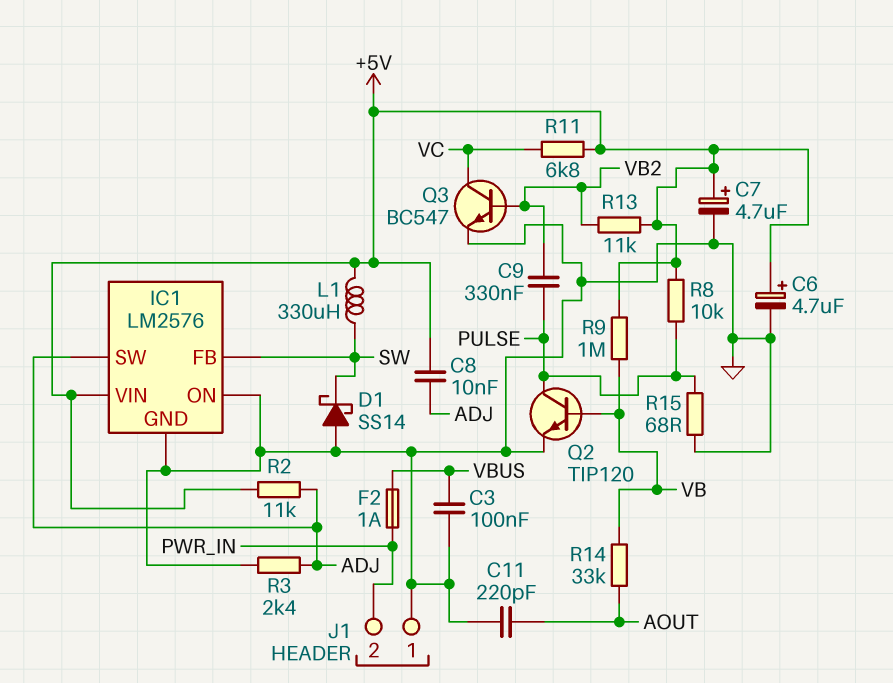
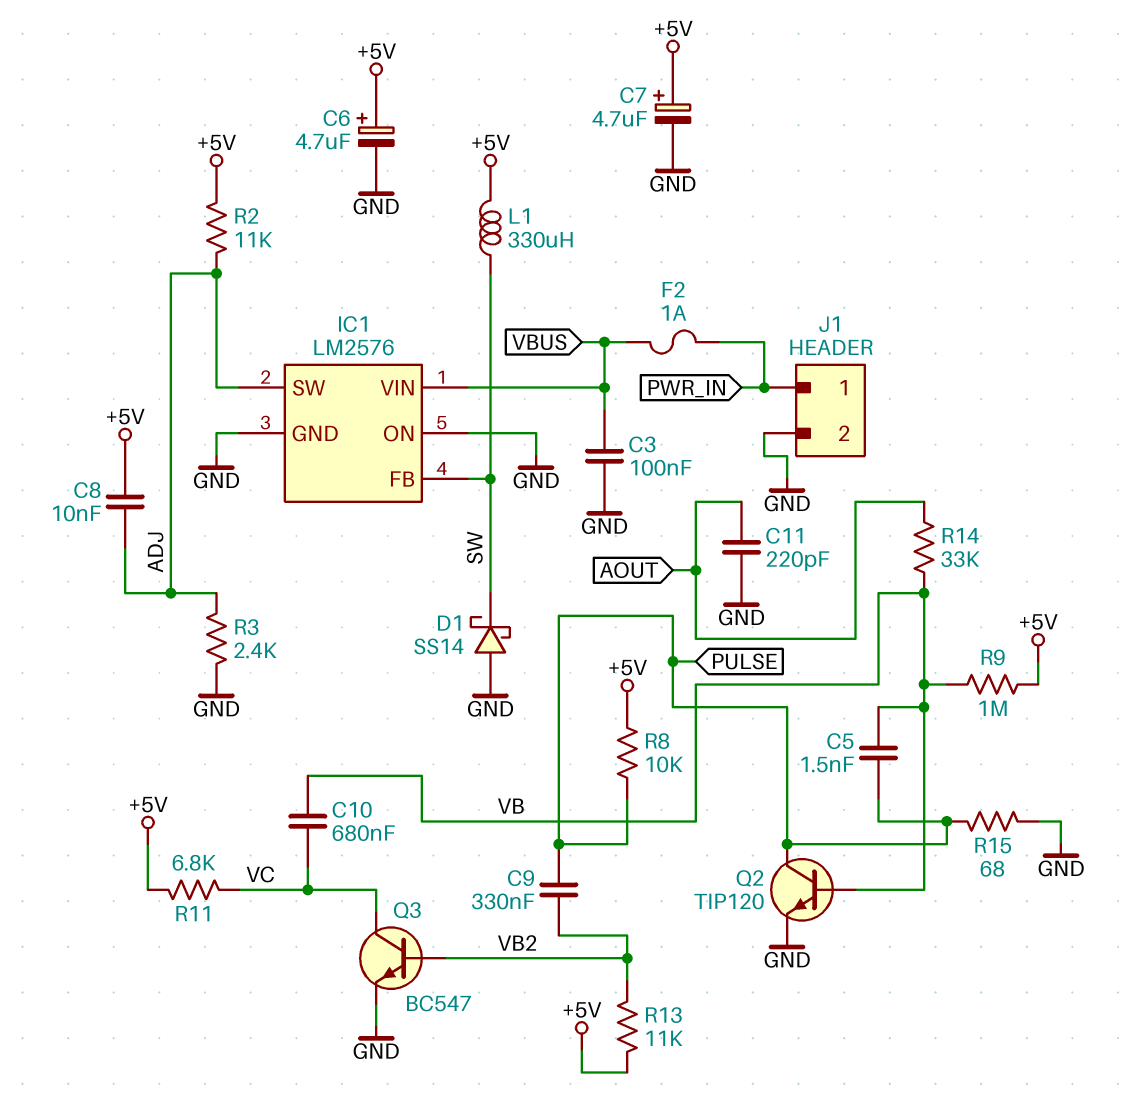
C5: none -> 1.5nF (PULSE, VB)
C10: none -> 680nF (VB, VC)
IC1 pin VIN: +5V -> VBUS
J1 pin 1: GND -> PWR_IN
J1 pin 2: PWR_IN -> GND

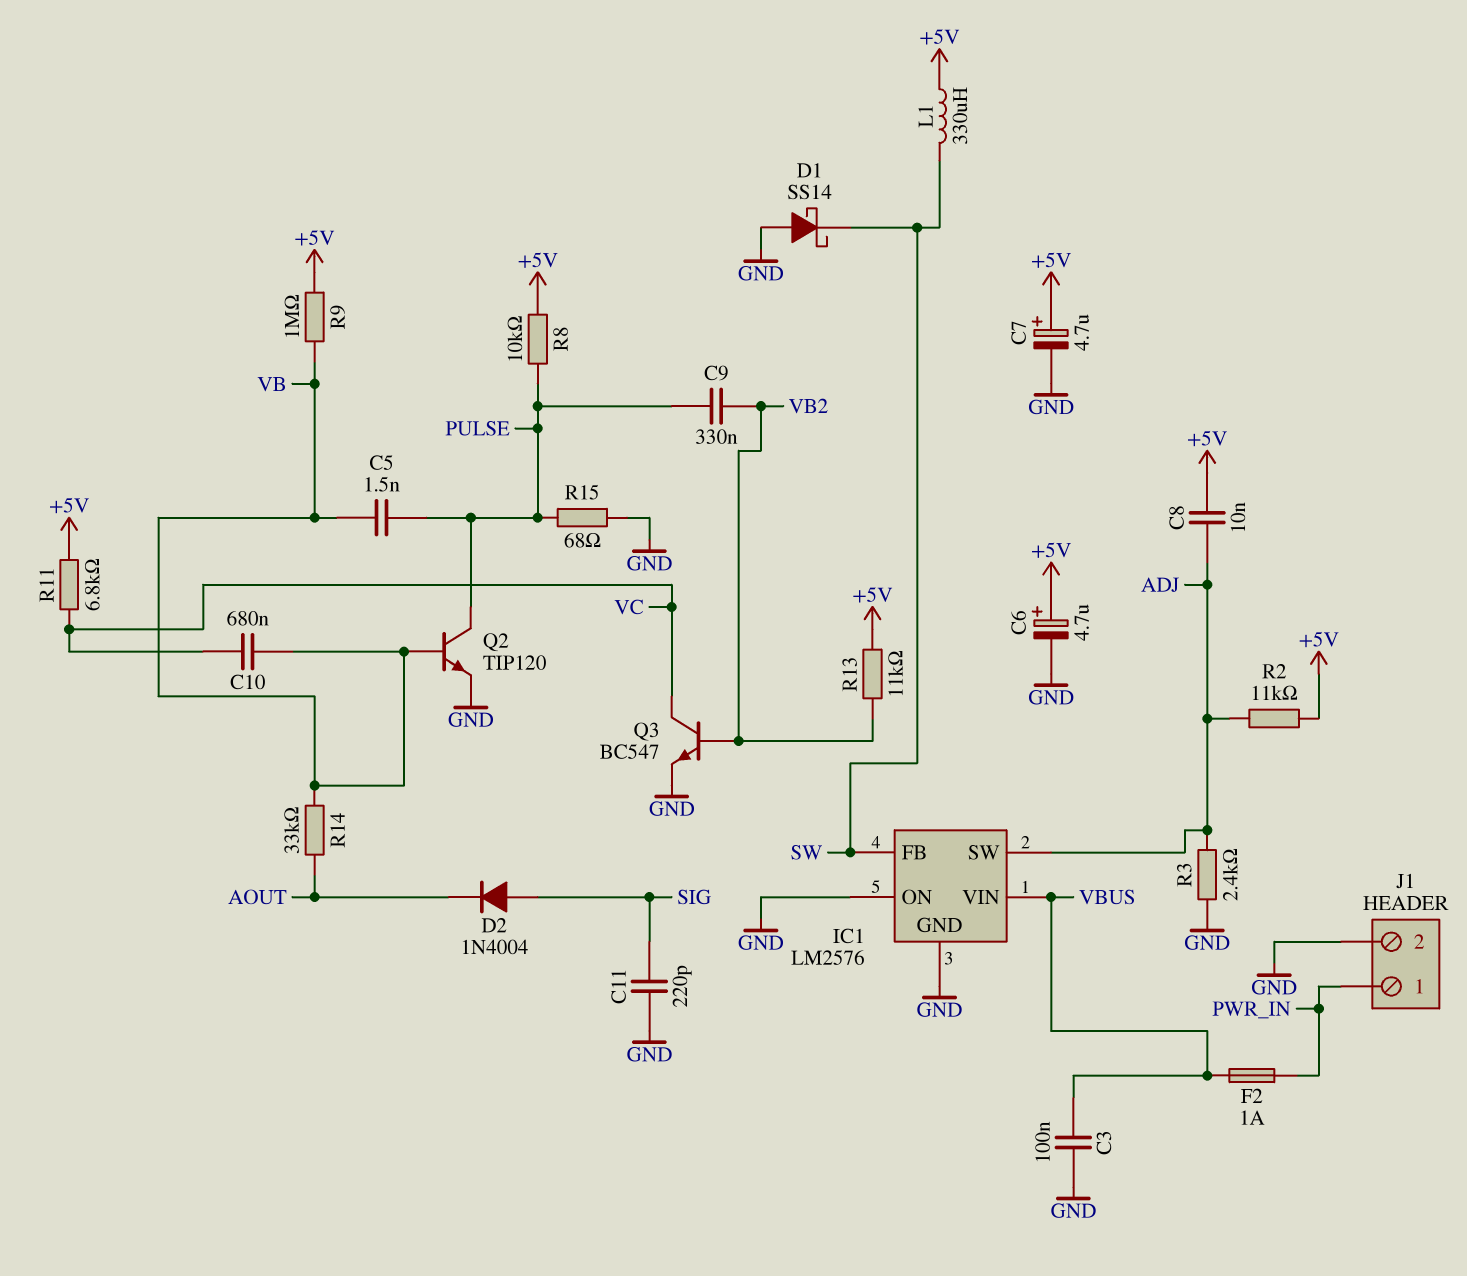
C11: 220pF (AOUT, GND) -> 220pF (GND, SIG)
D2: none -> diode 1N4004 (A SIG, K AOUT)

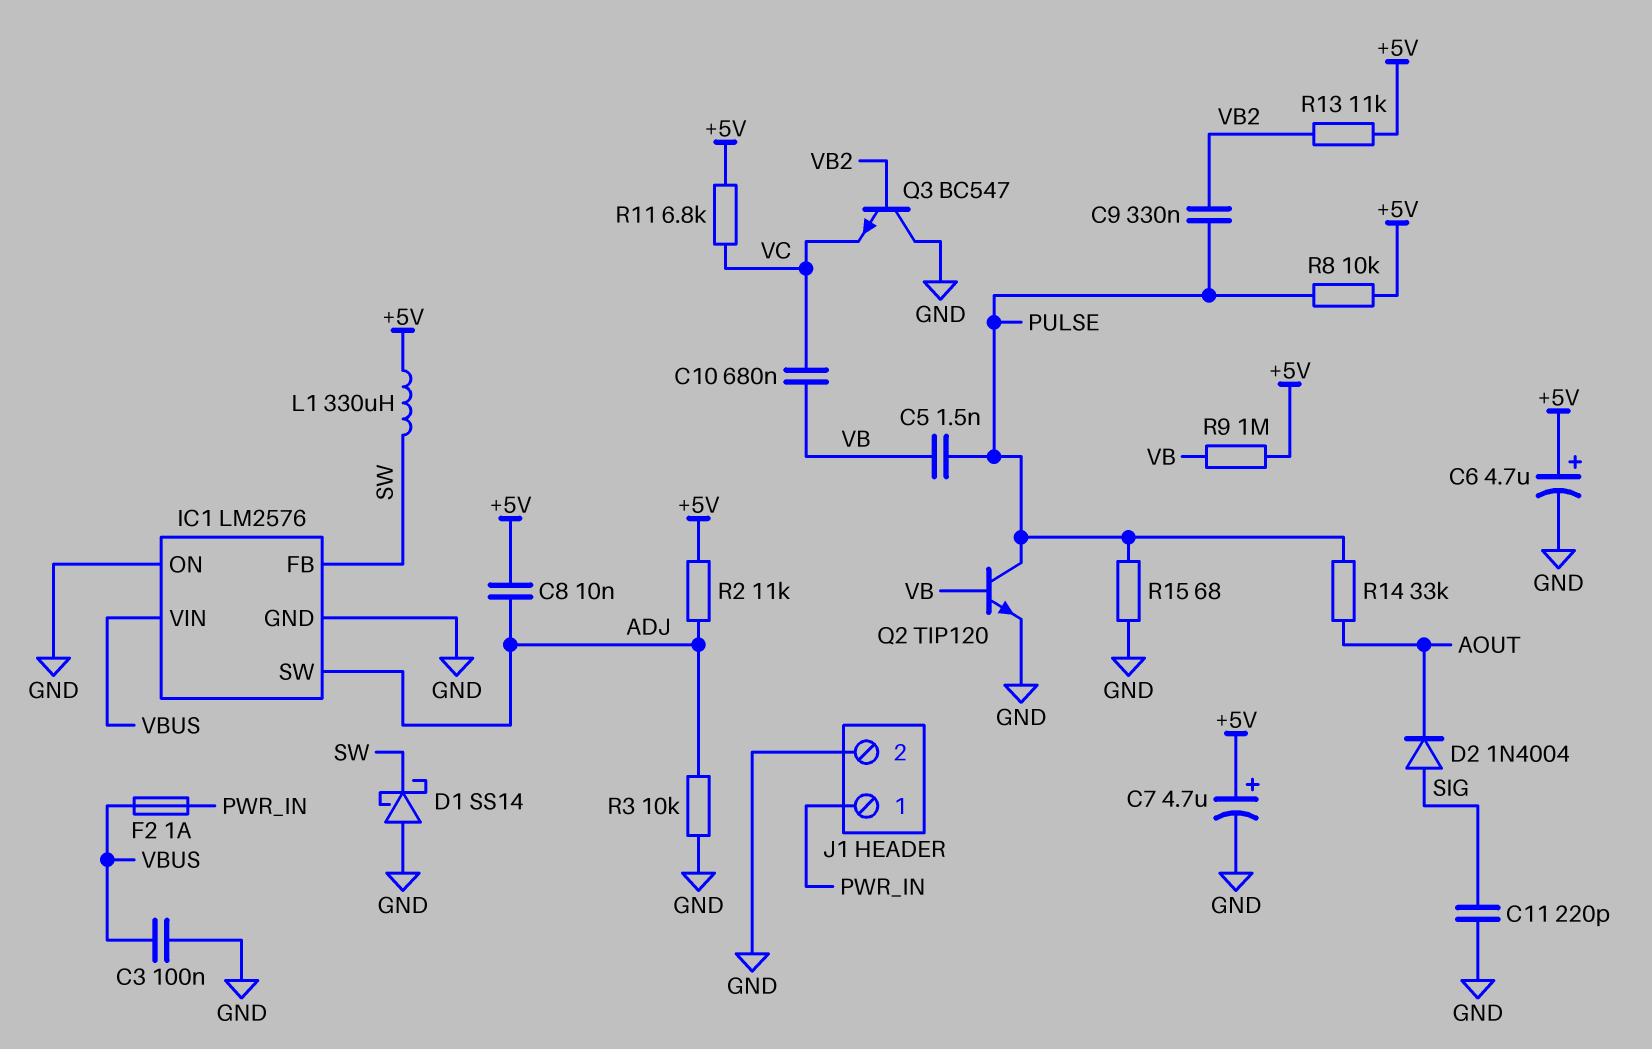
Q3: NPN BC547 (B VB2, C VC, E GND) -> NPN BC547 (B VB2, C GND, E VC)
R3: 2.4k (ADJ, GND) -> 10k (ADJ, GND)
R14: 33k (AOUT, VB) -> 33k (AOUT, PULSE)

